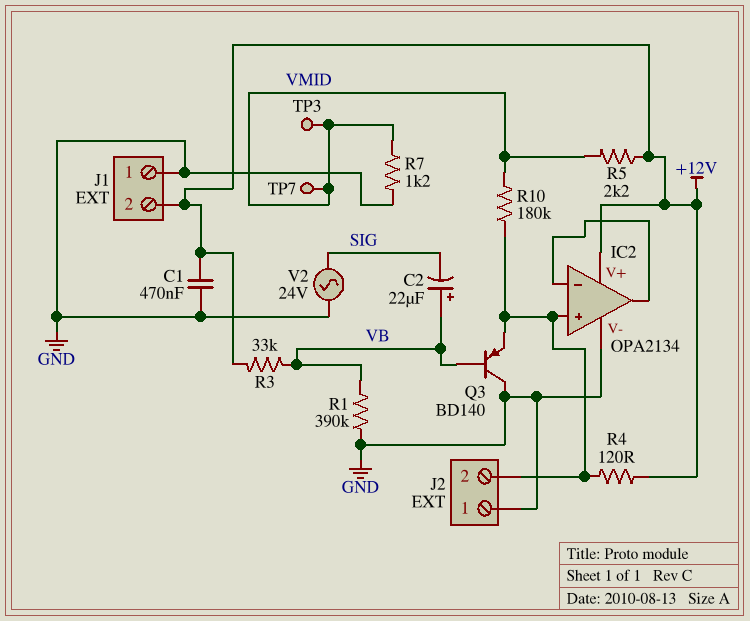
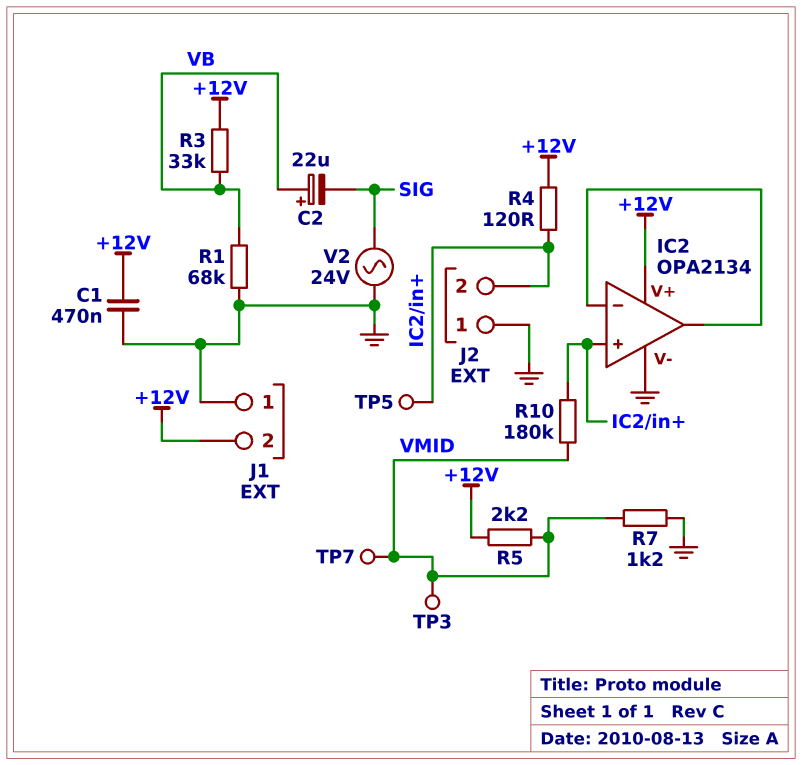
Q3: PNP BD140 (B VB, C GND, E IC2/in+) -> none
R1: 390k (GND, VB) -> 68k (GND, VB)
TP5: none -> test point (IC2/in+)

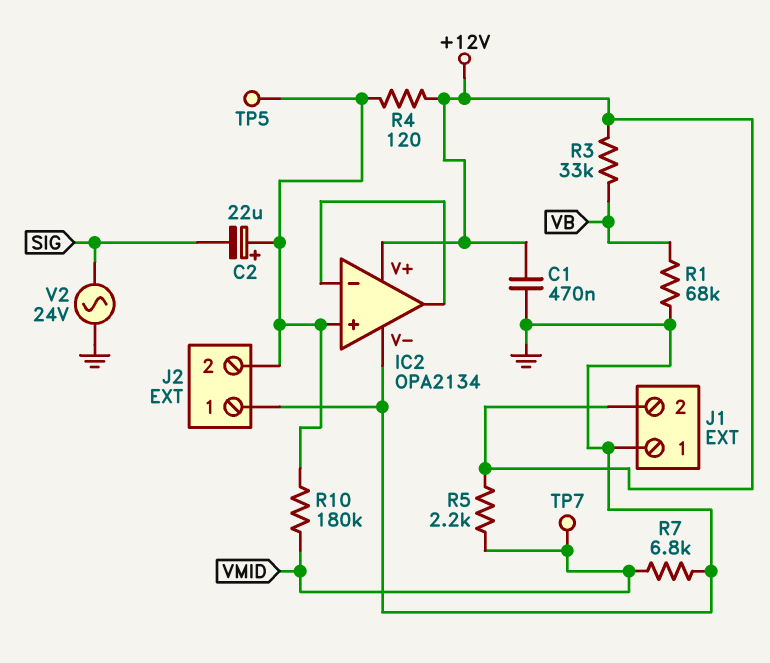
C2: 22uF (plus VB, minus SIG) -> 22uF (plus IC2/in+, minus SIG)
R7: 1.2k (GND, VMID) -> 6.8k (GND, VMID)
TP3: test point (VMID) -> none

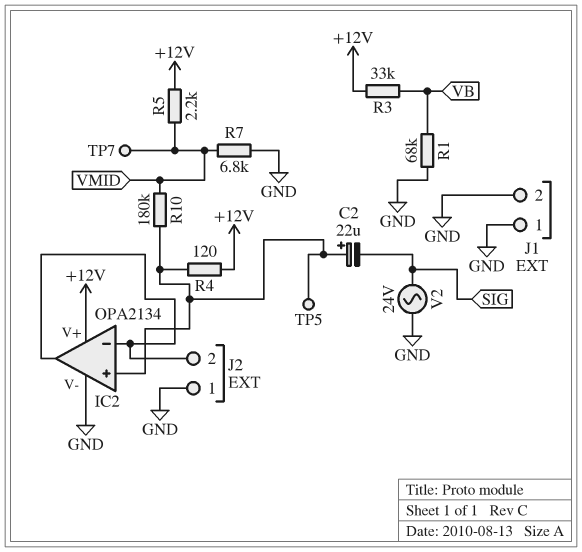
C1: 470nF (+12V, GND) -> none
J1 pin 2: +12V -> GND
J2 pin 2: IC2/in+ -> IC2/in-

